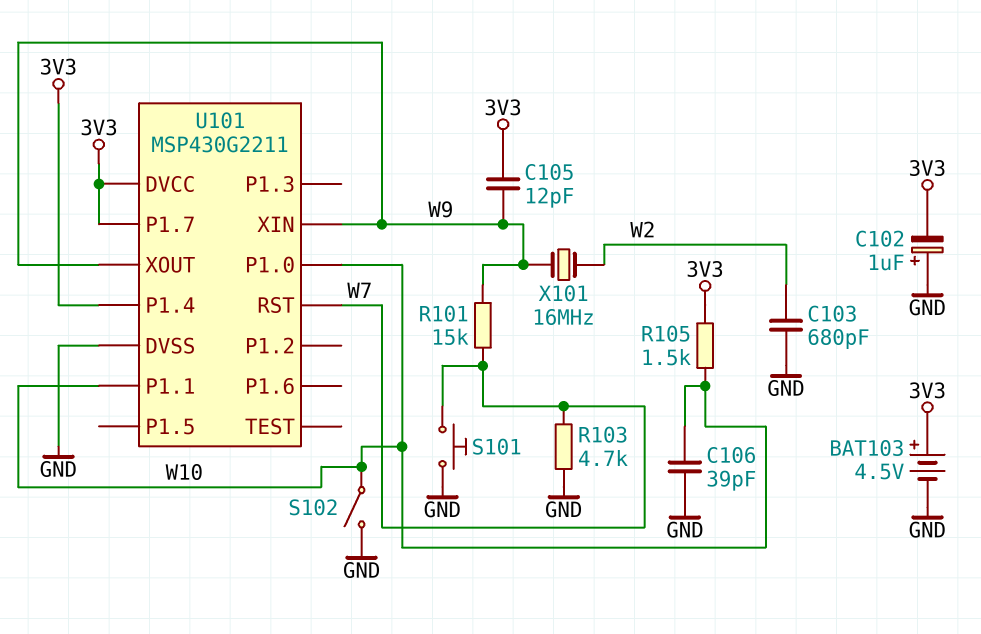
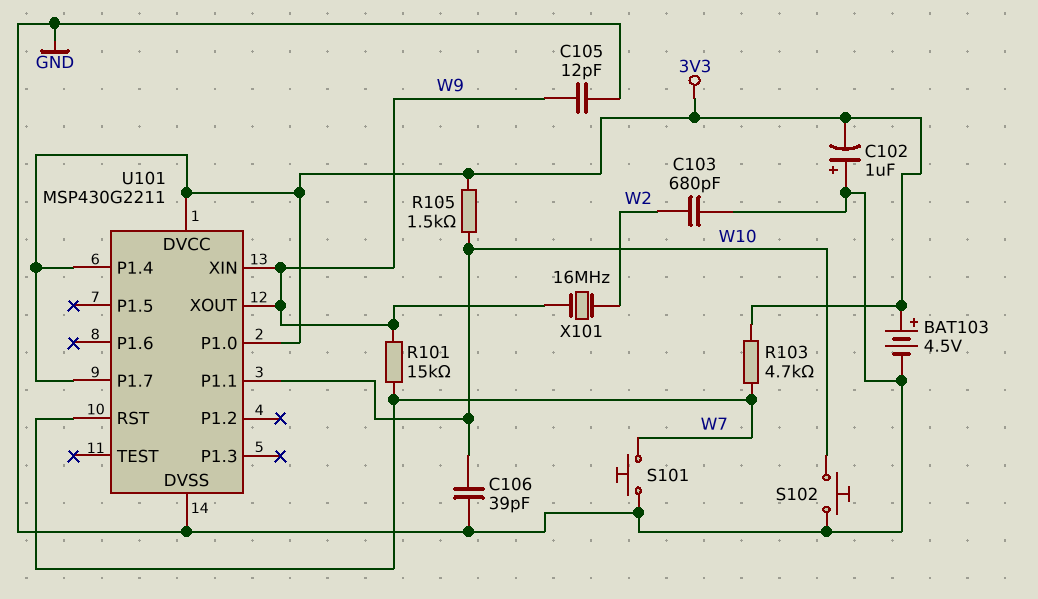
C105: 12pF (3V3, W9) -> 12pF (GND, W9)
R103: 4.7k (GND, W7) -> 4.7k (3V3, W7)
S102: switch (GND, W10) -> button (GND, W10)
U101 pin P1.0: W10 -> 3V3

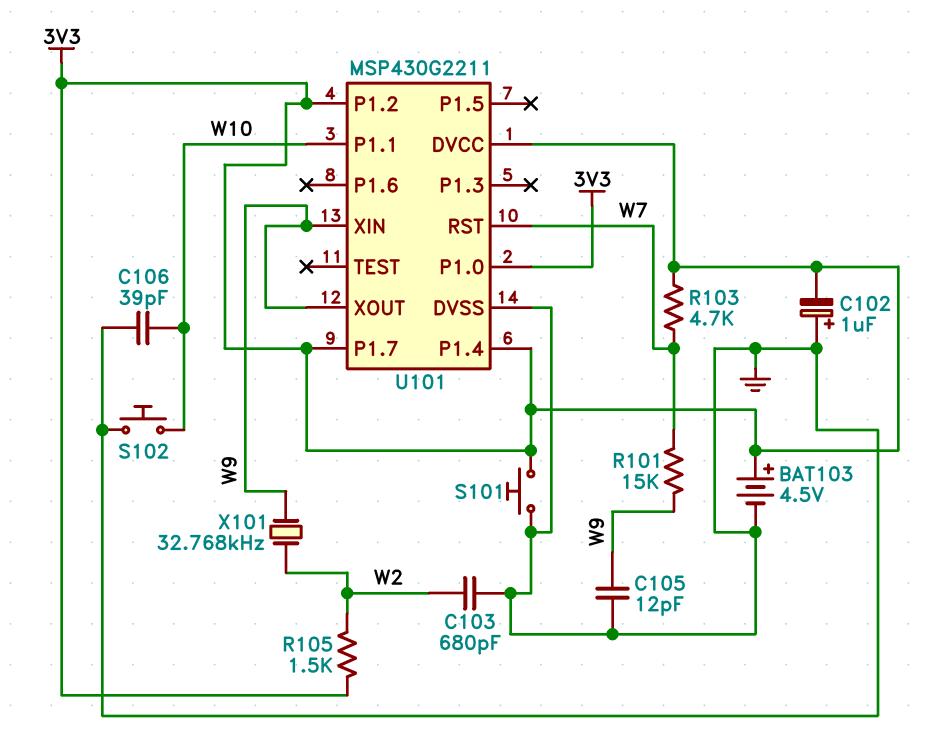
R105: 1.5k (3V3, W10) -> 1.5k (3V3, W2)
S101: button (GND, W7) -> button (3V3, GND)
U101 pin P1.2: none -> 3V3
X101: 16MHz (W2, W9) -> 32.768kHz (W2, W9)

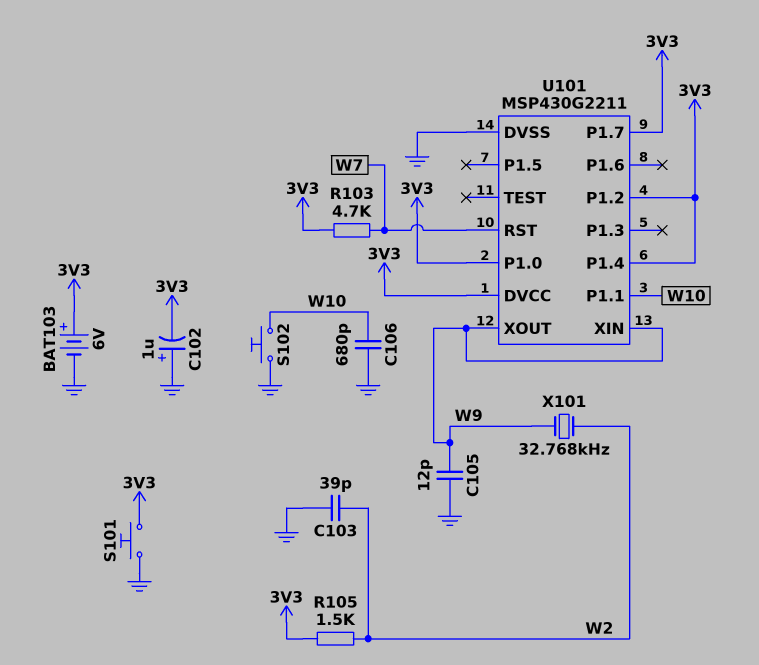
BAT103: 4.5V (plus 3V3, minus GND) -> 6V (plus 3V3, minus GND)
C103: 680pF (GND, W2) -> 39pF (GND, W2)
C106: 39pF (GND, W10) -> 680pF (GND, W10)
R101: 15k (W7, W9) -> none

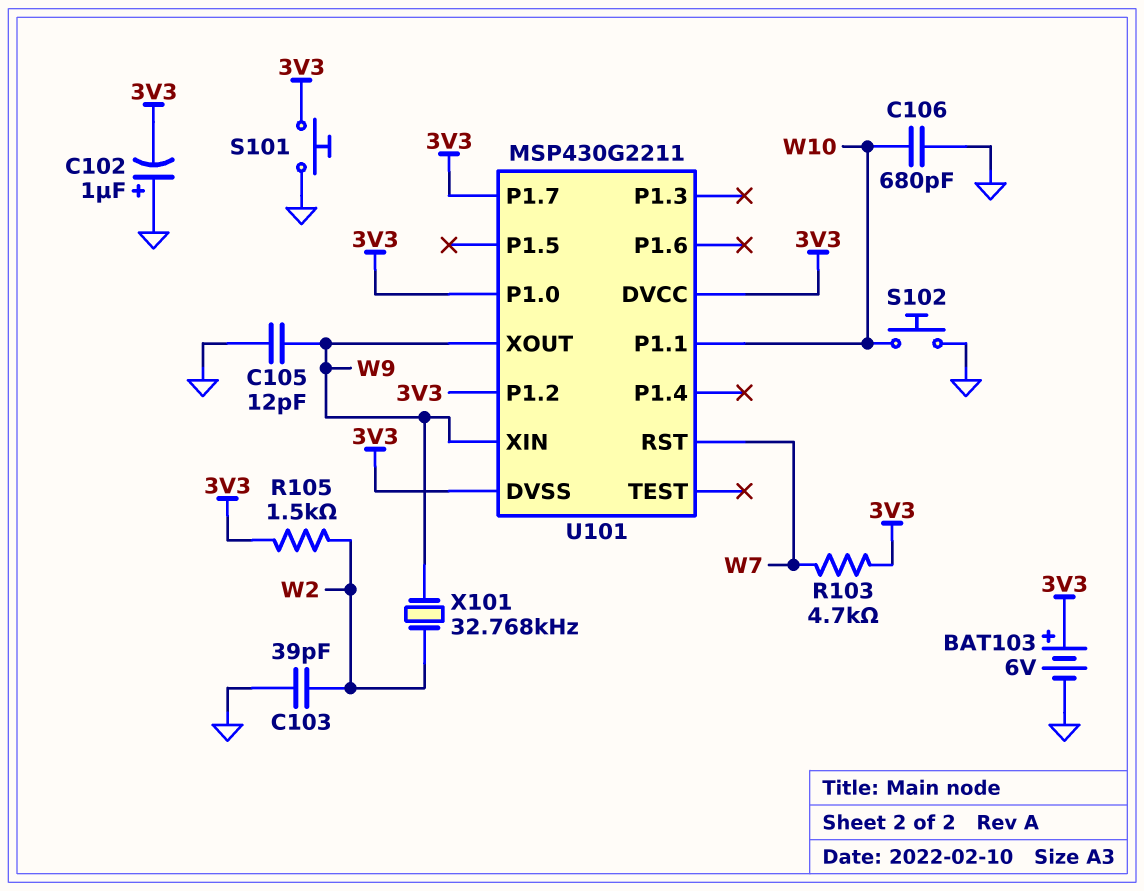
U101 pin DVSS: GND -> 3V3
U101 pin P1.4: 3V3 -> none

